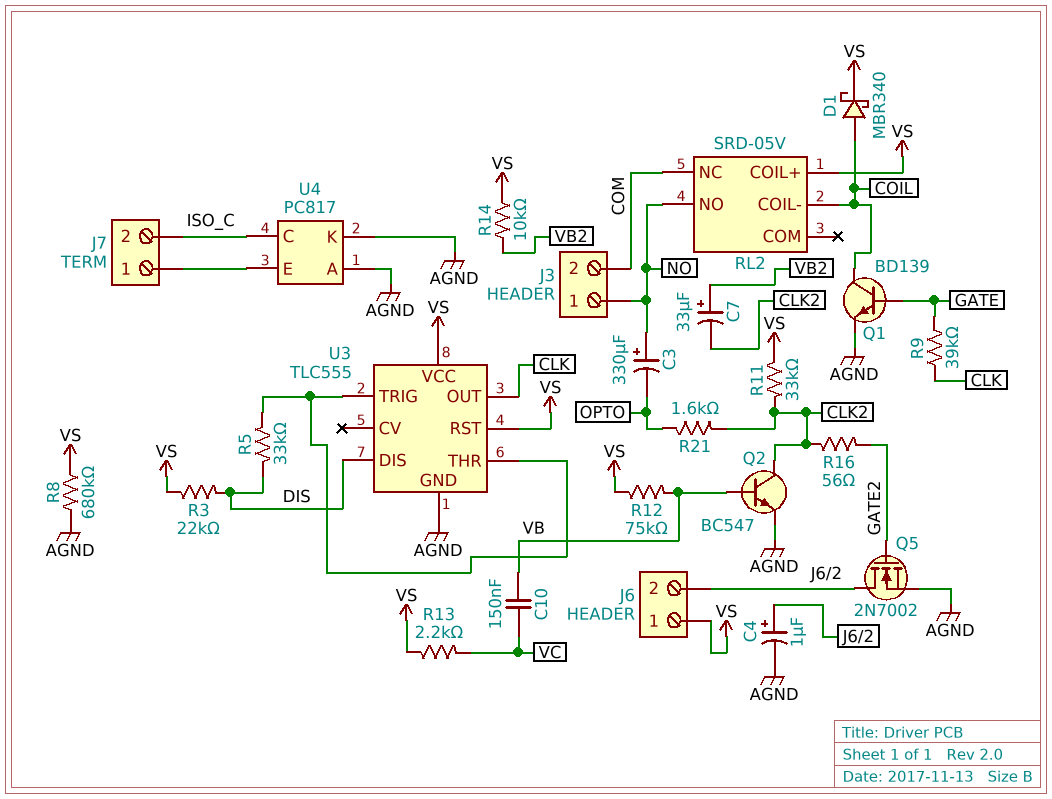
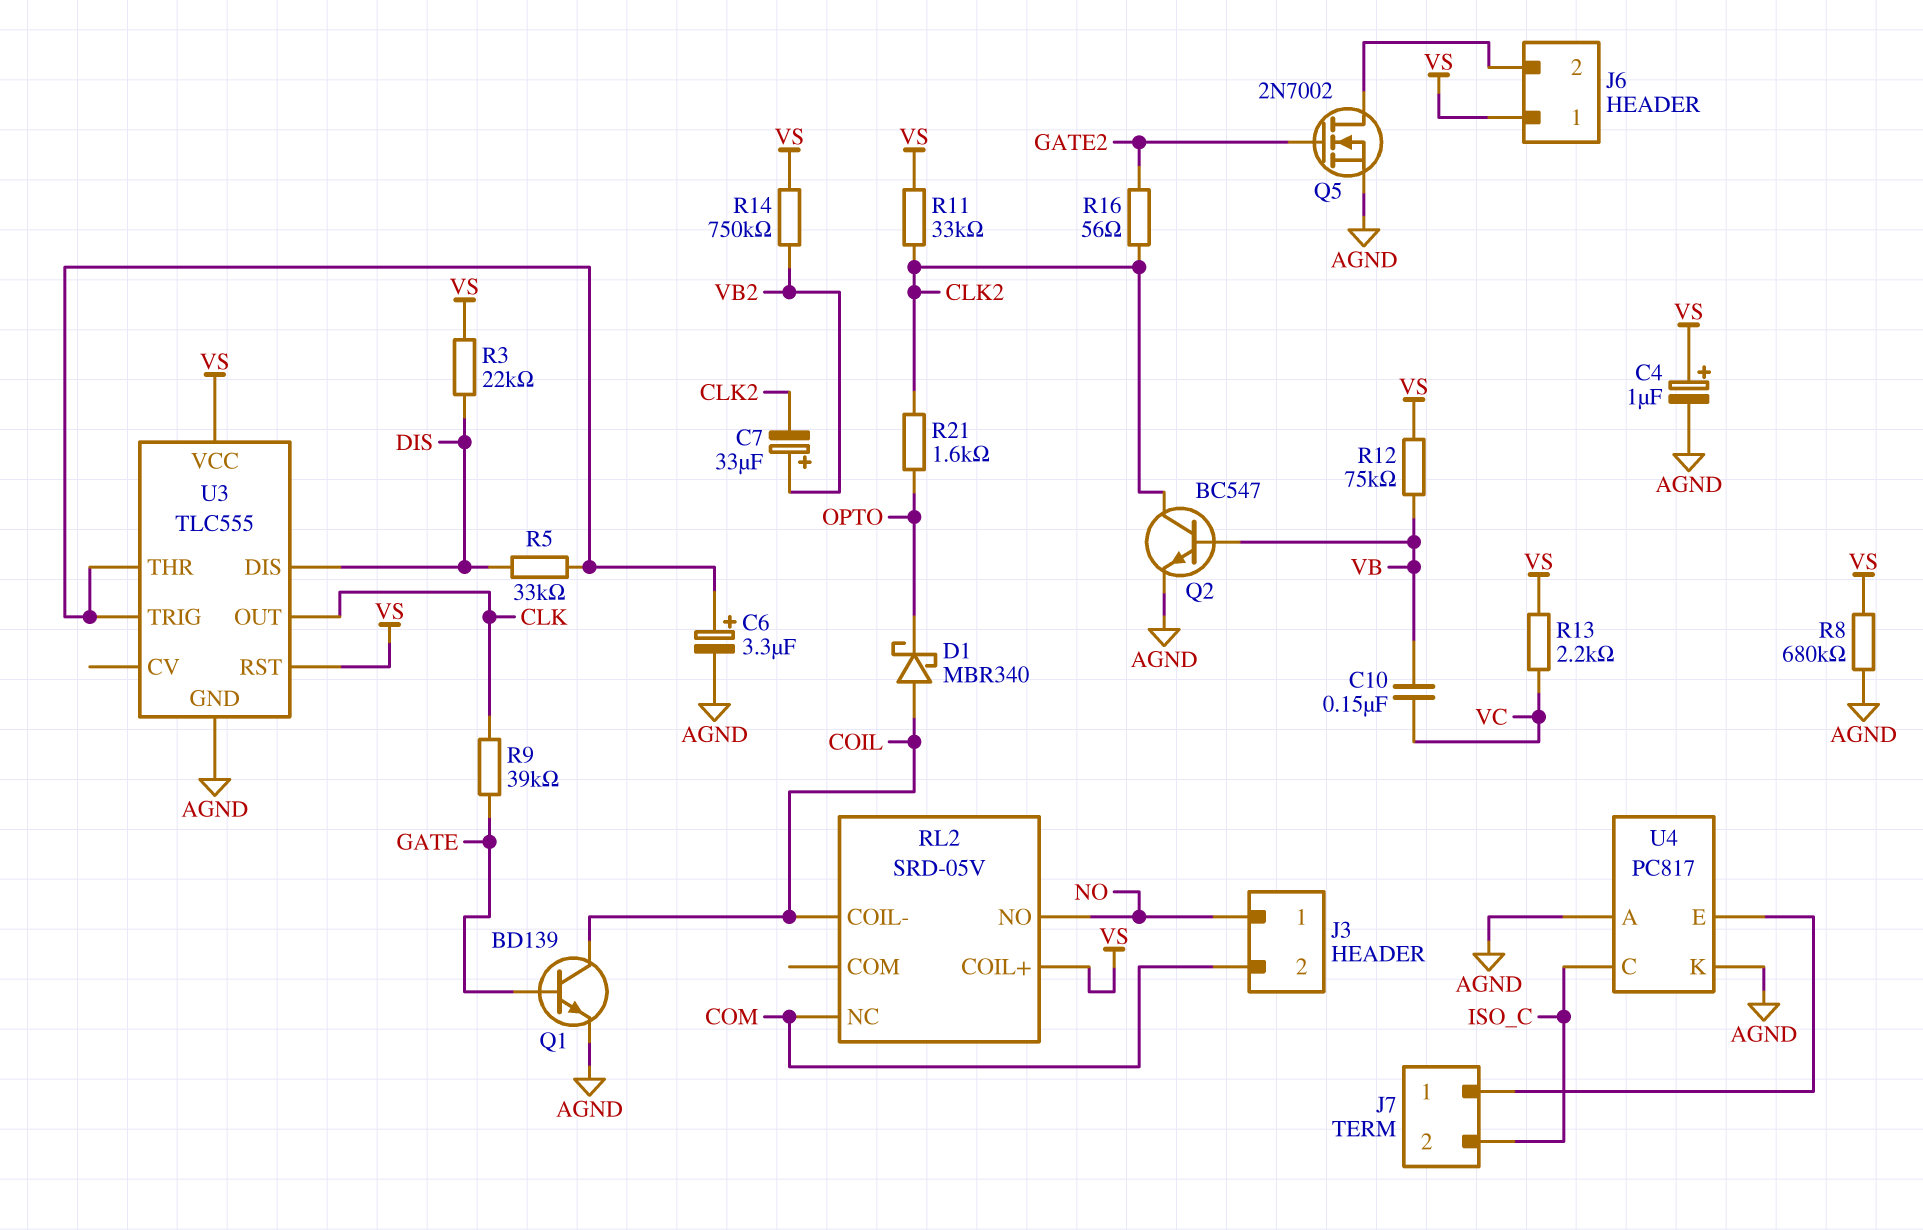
C3: 330uF (plus NO, minus OPTO) -> none
C4: 1uF (plus J6/2, minus AGND) -> 1uF (plus VS, minus AGND)
C6: none -> 3.3uF (plus U3/THR, minus AGND)
D1: schottky MBR340 (A COIL, K VS) -> schottky MBR340 (A COIL, K OPTO)
R14: 10k (VB2, VS) -> 750k (VB2, VS)

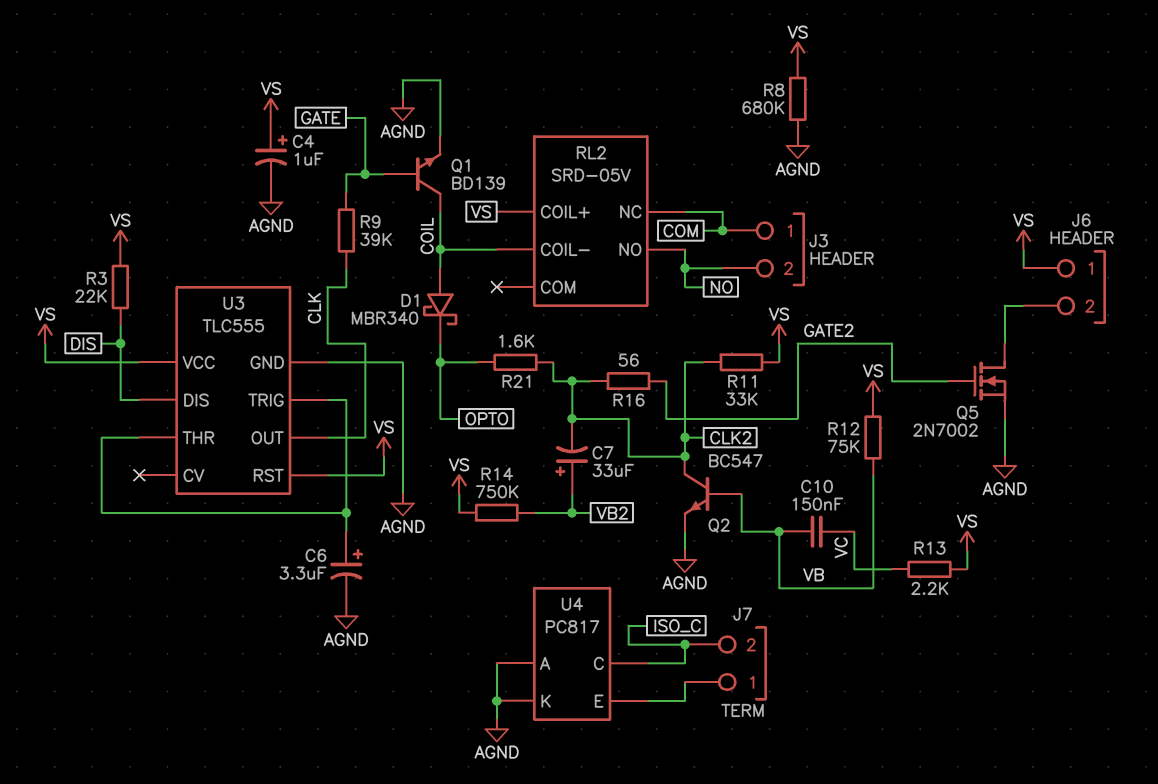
J3 pin 1: NO -> COM
J3 pin 2: COM -> NO
R5: 33k (DIS, U3/THR) -> none

